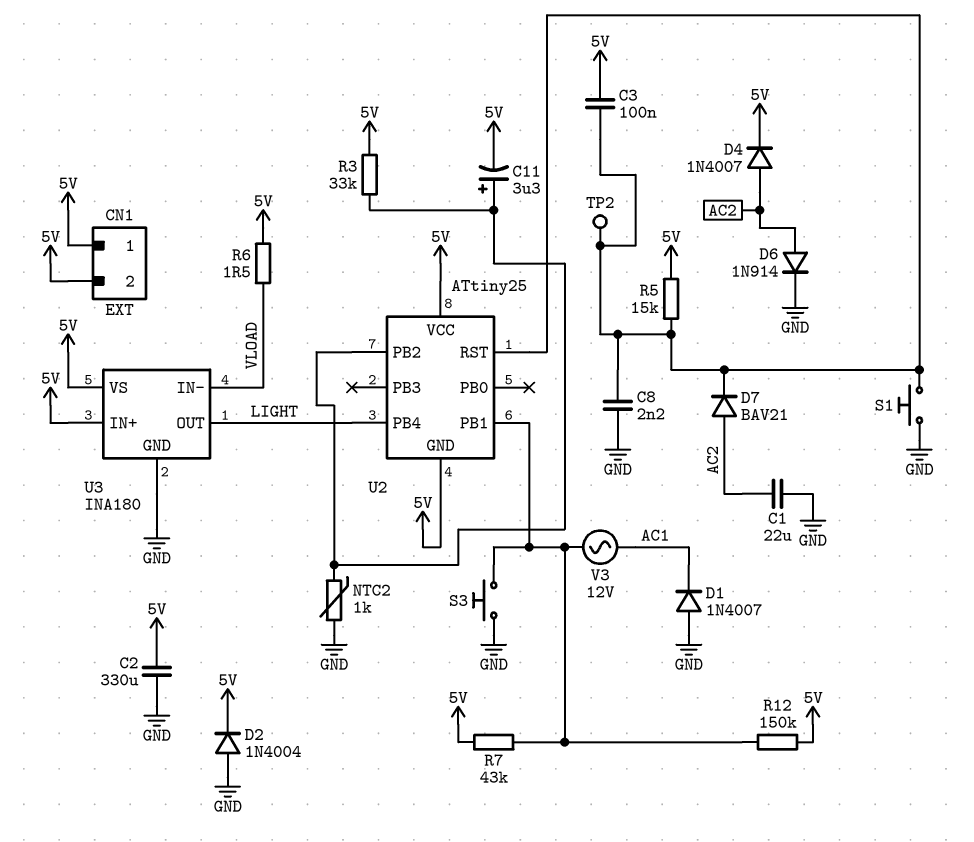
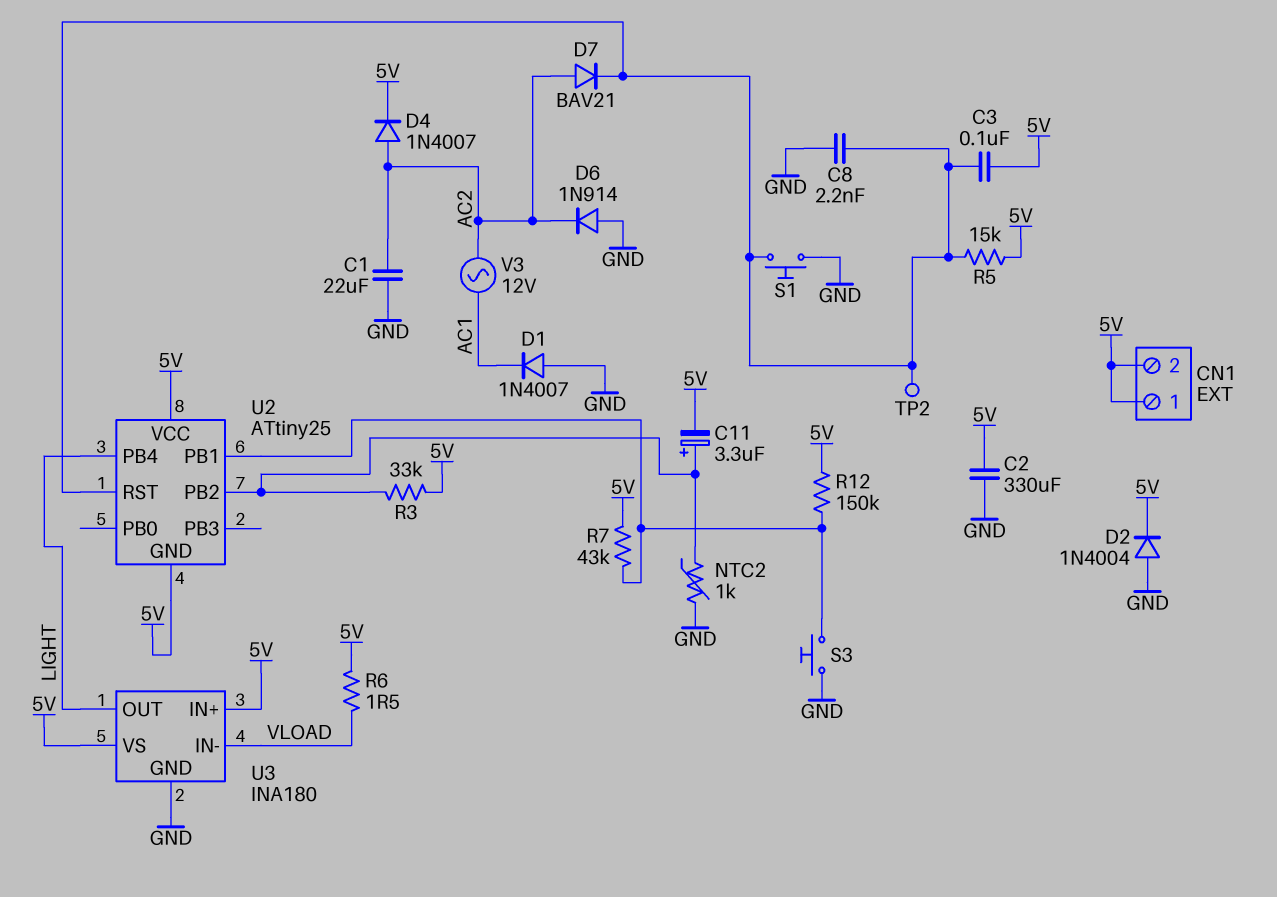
D6: diode 1N914 (A AC2, K GND) -> diode 1N914 (A GND, K AC2)
V3: AC 12V (AC1, U2/PB1) -> AC 12V (AC1, AC2)

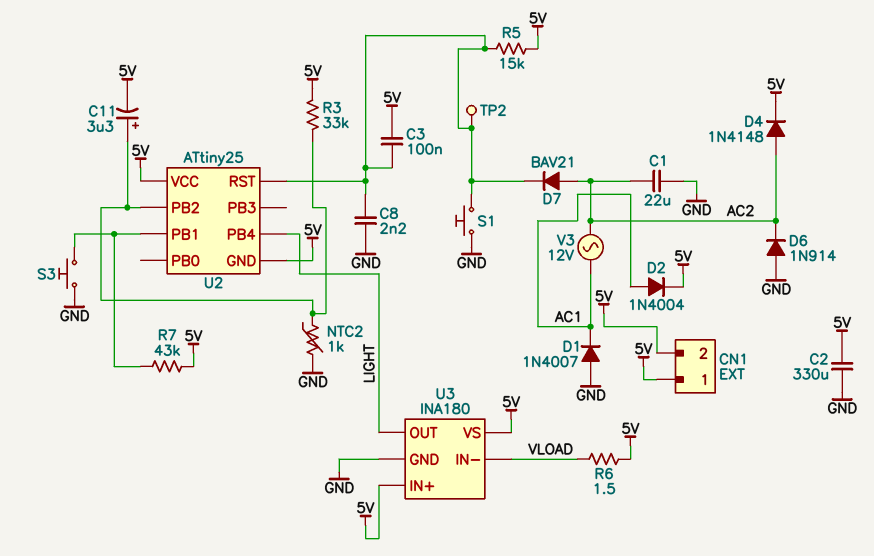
D2: diode 1N4004 (A GND, K 5V) -> diode 1N4004 (A AC1, K 5V)
D4: diode 1N4007 (A AC2, K 5V) -> diode 1N4148 (A AC2, K 5V)
R12: 150k (5V, U2/PB1) -> none

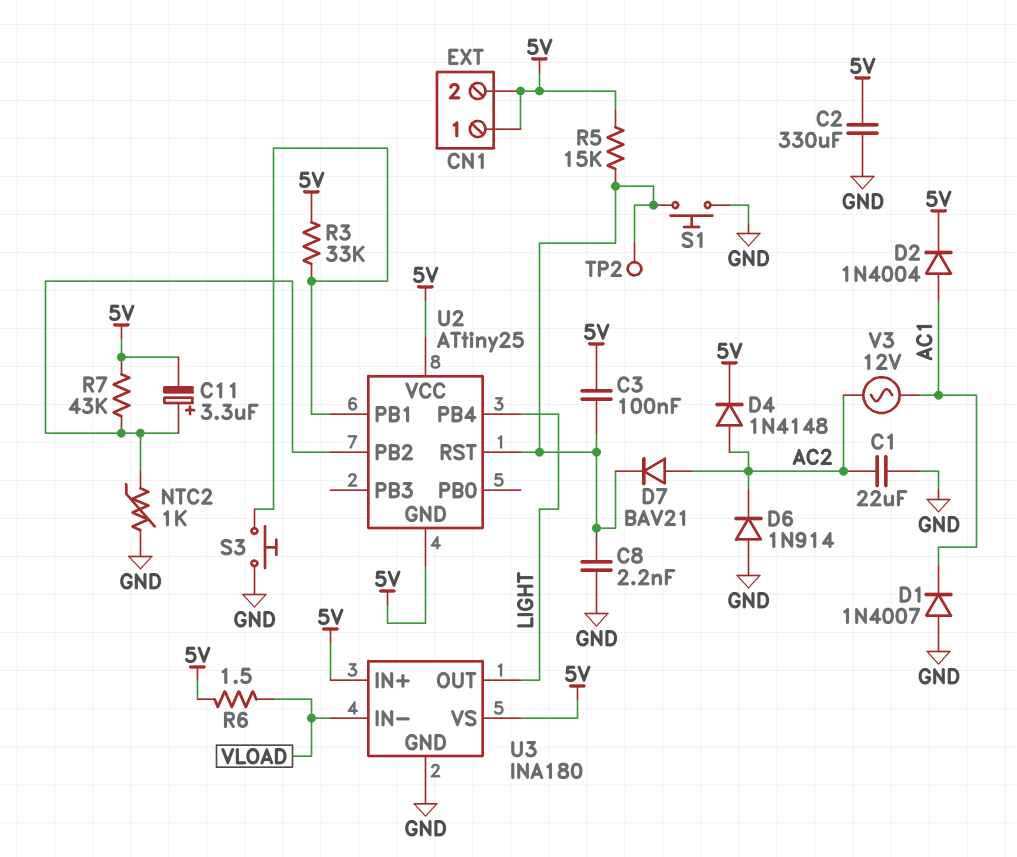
R3: 33k (5V, U2/PB2) -> 33k (5V, U2/PB1)
R7: 43k (5V, U2/PB1) -> 43k (5V, U2/PB2)

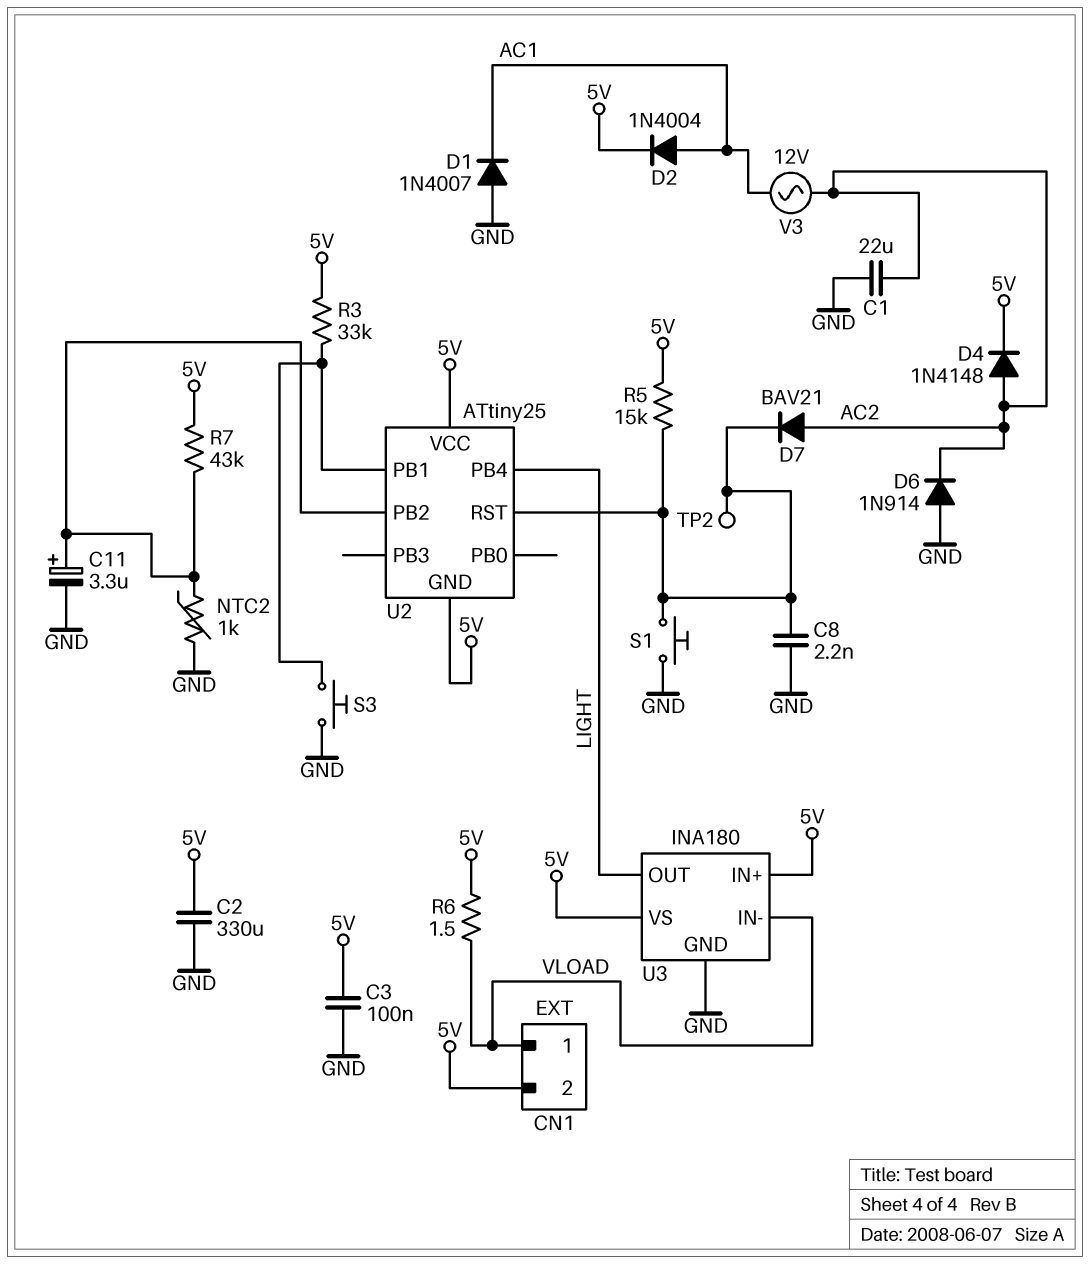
C3: 100nF (5V, U2/RST) -> 100nF (5V, GND)
C11: 3.3uF (plus U2/PB2, minus 5V) -> 3.3uF (plus U2/PB2, minus GND)
CN1 pin 1: 5V -> VLOAD

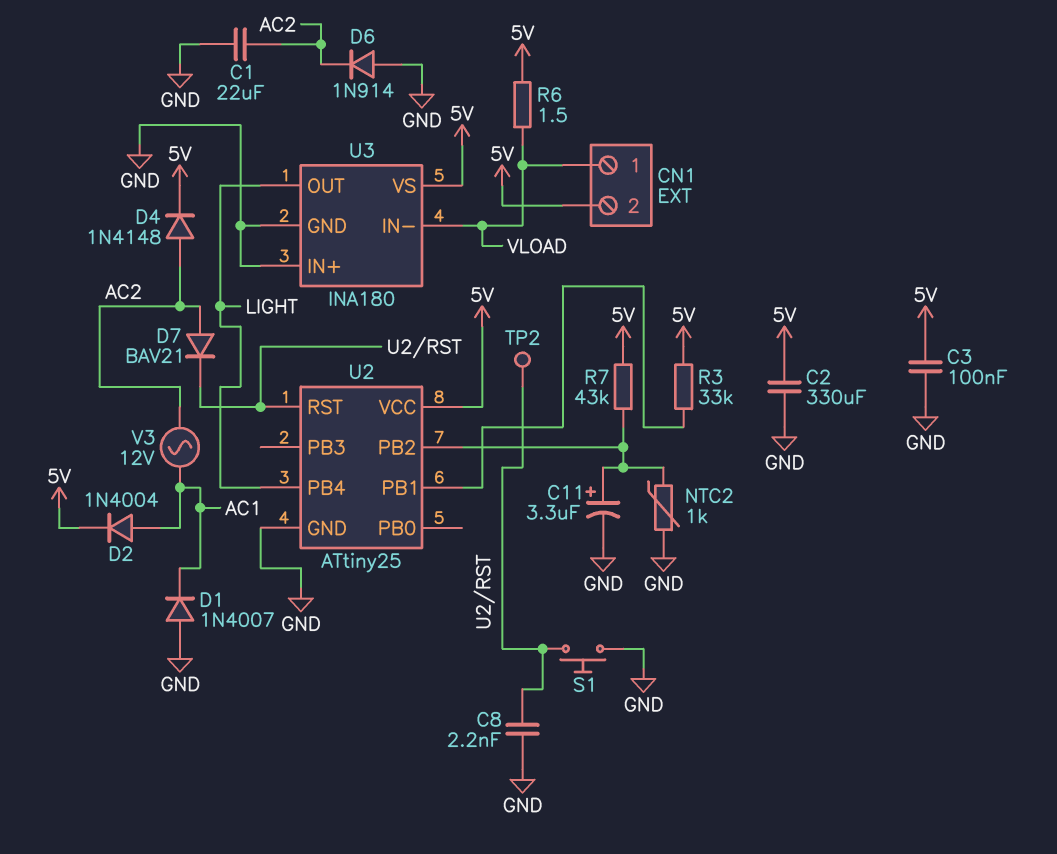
R5: 15k (5V, U2/RST) -> none
S3: button (GND, U2/PB1) -> none
U2 pin GND: 5V -> GND
U3 pin IN+: 5V -> GND

